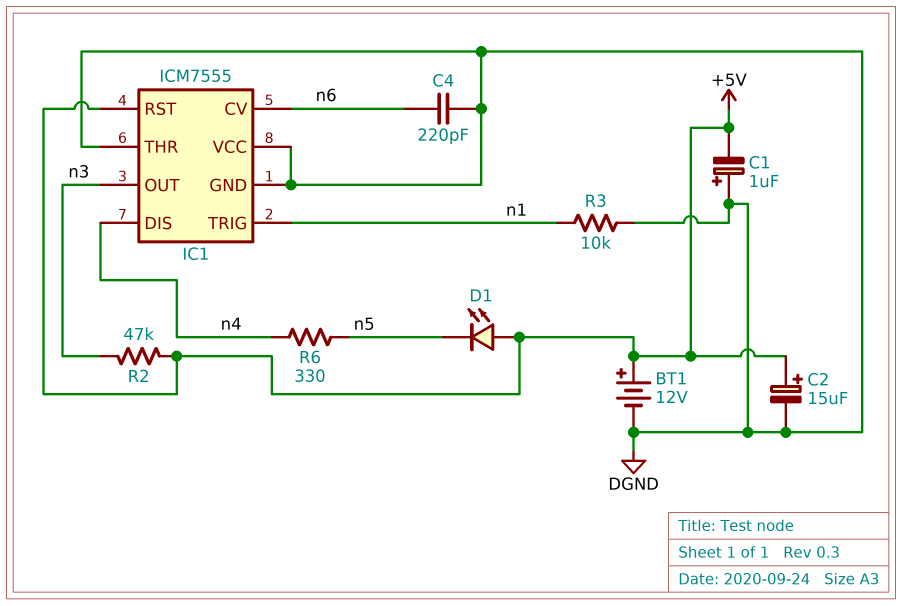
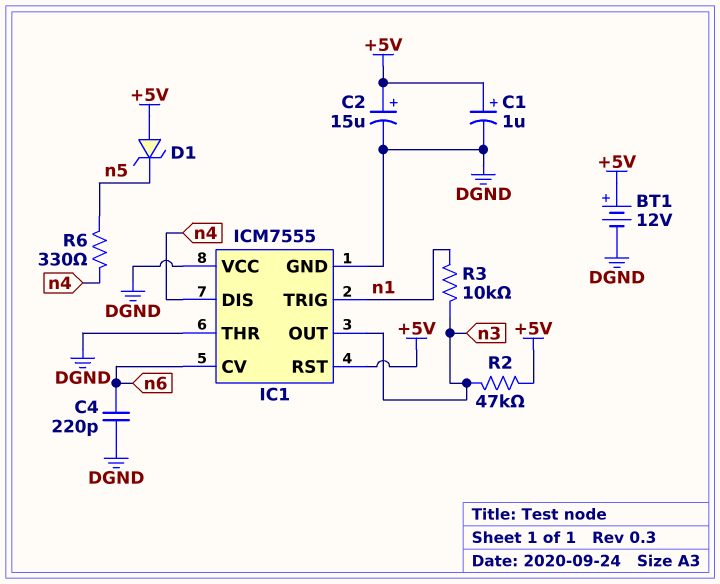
C1: 1uF (plus DGND, minus +5V) -> 1uF (plus +5V, minus DGND)
D1: LED (A +5V, K n5) -> zener (A +5V, K n5)
R3: 10k (DGND, n1) -> 10k (n1, n3)

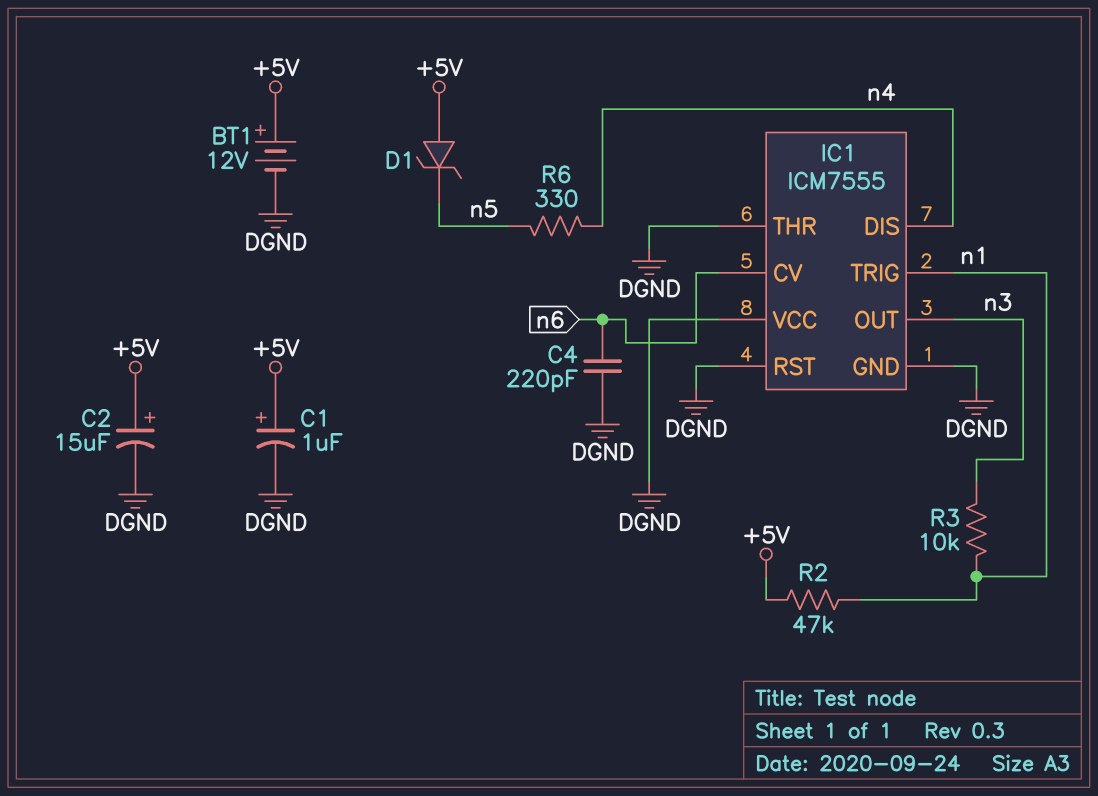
IC1 pin RST: +5V -> DGND
R2: 47k (+5V, n3) -> 47k (+5V, n1)

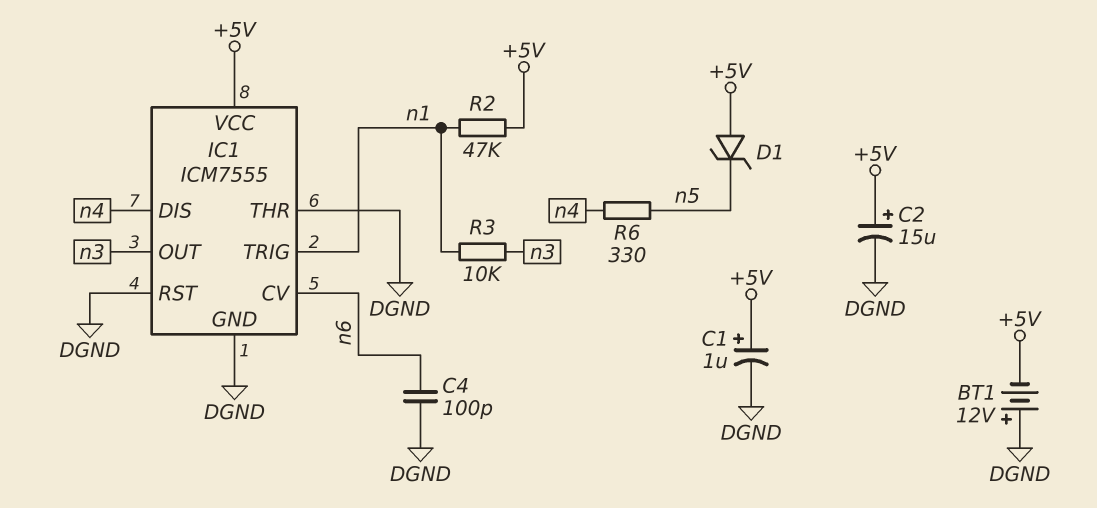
BT1: 12V (plus +5V, minus DGND) -> 12V (plus DGND, minus +5V)
C4: 220pF (DGND, n6) -> 100pF (DGND, n6)
IC1 pin VCC: DGND -> +5V

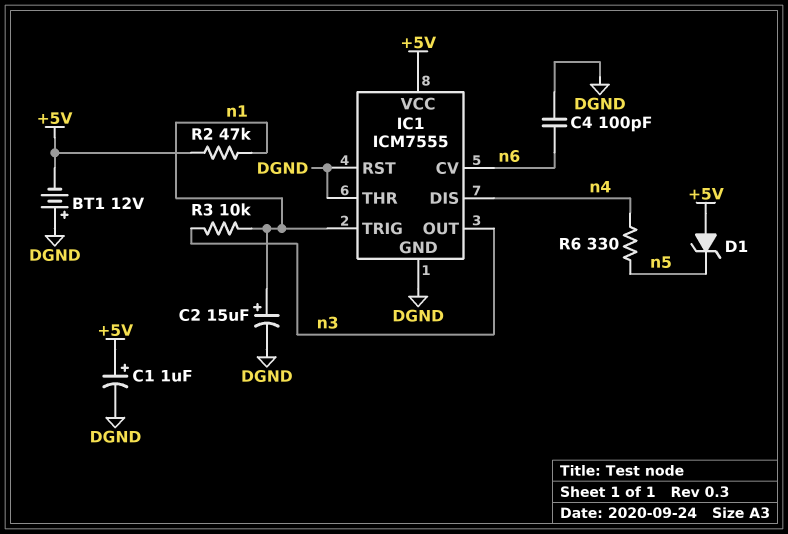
C2: 15uF (plus +5V, minus DGND) -> 15uF (plus n1, minus DGND)

